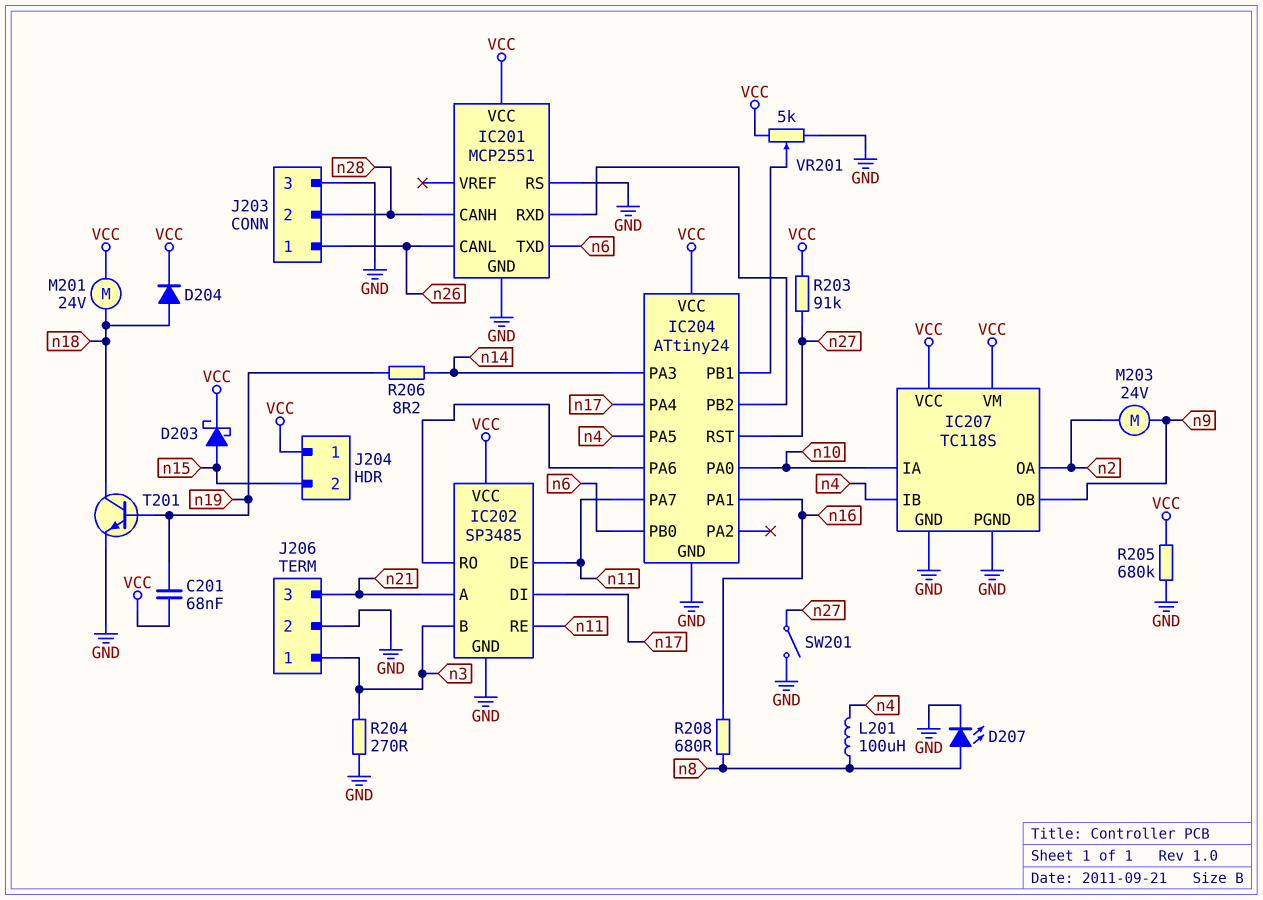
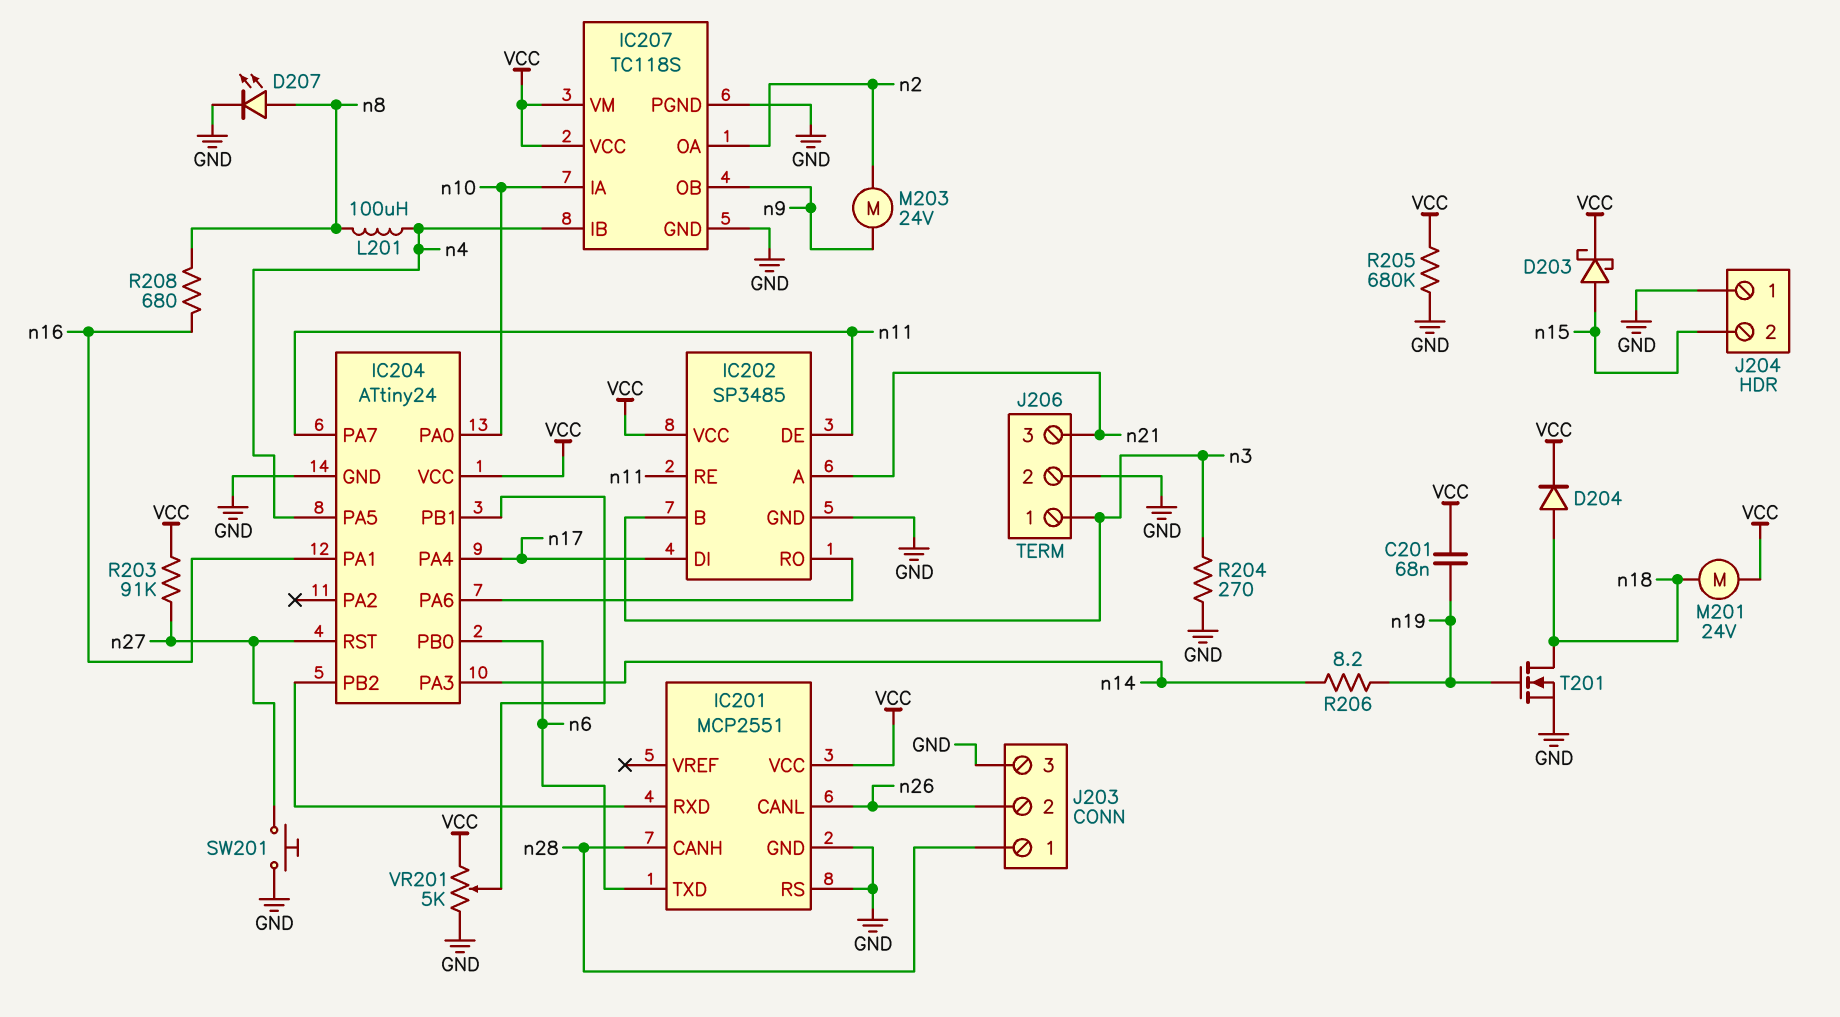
J203 pin 1: n26 -> n28
J203 pin 2: n28 -> n26
J204 pin 1: VCC -> GND
SW201: switch (GND, n27) -> button (GND, n27)
T201: NPN (B n19, C n18, E GND) -> NMOS (G n19, D n18, S GND)

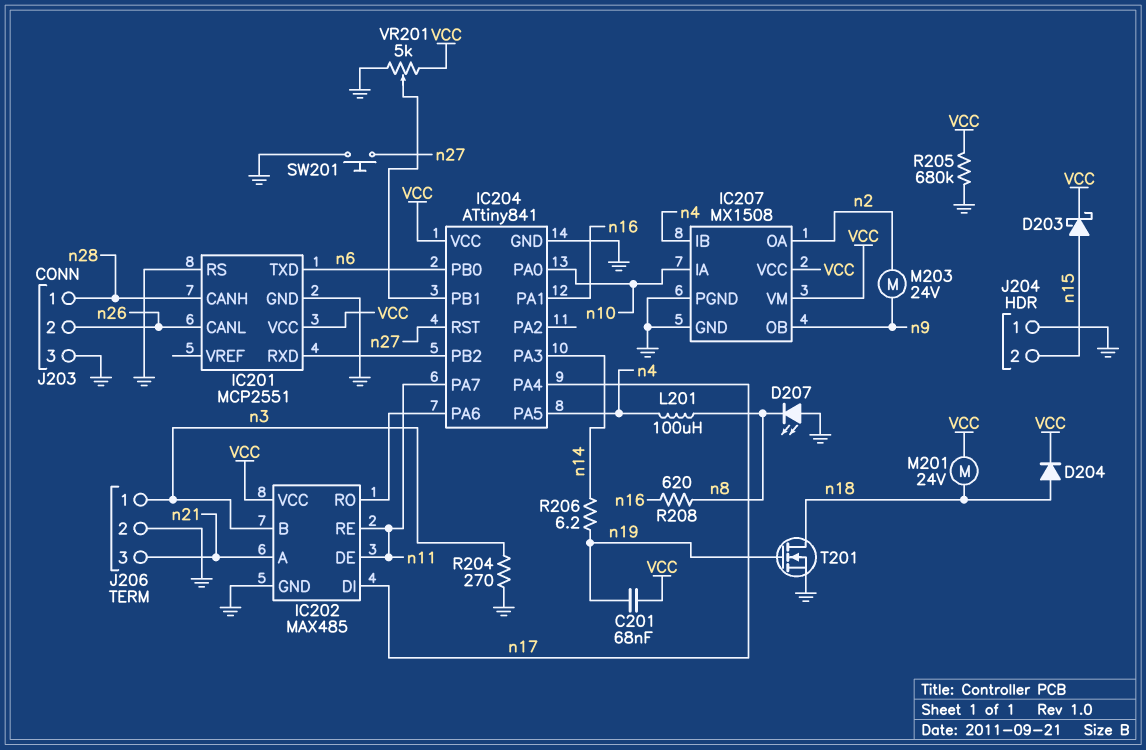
D207: LED (A n8, K GND) -> LED (A GND, K n8)
IC202: SP3485 -> MAX485
IC204: ATtiny24 -> ATtiny841
IC207: TC118S -> MX1508
R203: 91k (VCC, n27) -> none
R206: 8.2 (n14, n19) -> 6.2 (n14, n19)
R208: 680 (n8, n16) -> 620 (n8, n16)

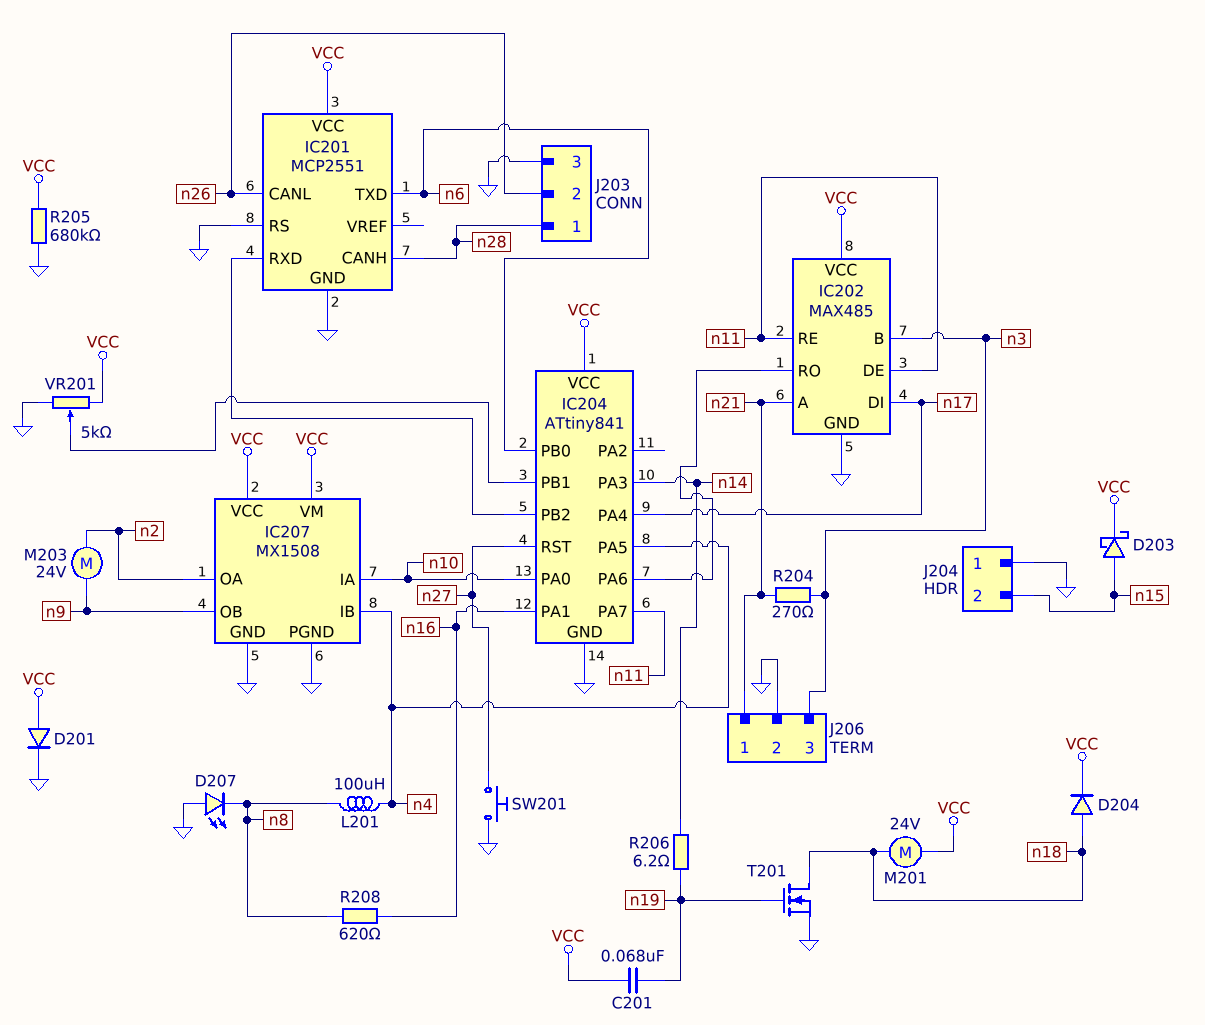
D201: none -> diode (A VCC, K GND)
J206 pin 1: n3 -> n21
J206 pin 3: n21 -> n3
R204: 270 (GND, n3) -> 270 (n3, n21)

